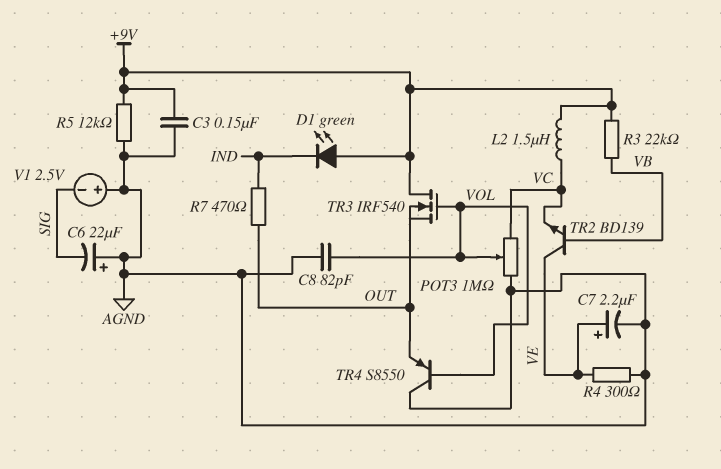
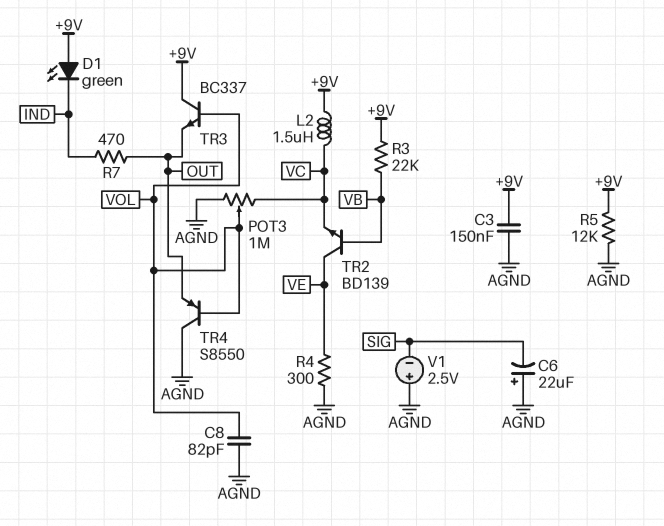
C7: 2.2uF (plus VE, minus AGND) -> none
TR3: NMOS IRF540 (G VOL, D +9V, S OUT) -> NPN BC337 (B VOL, C +9V, E OUT)

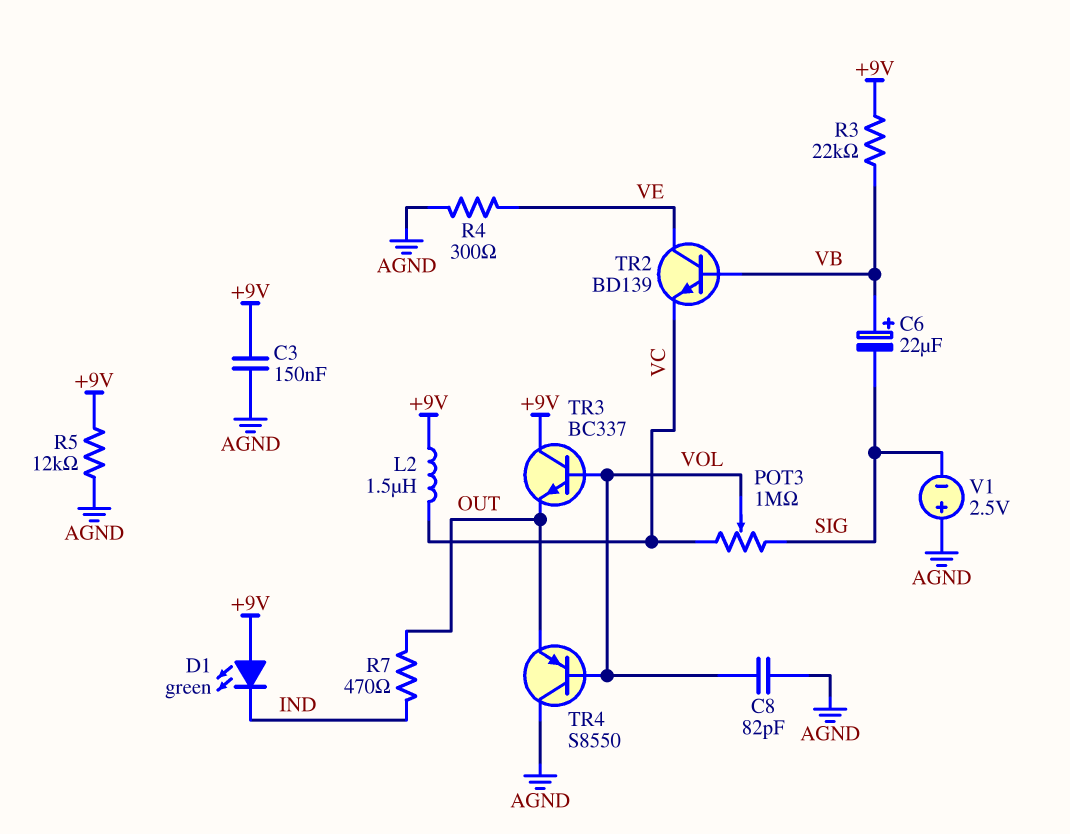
C6: 22uF (plus AGND, minus SIG) -> 22uF (plus VB, minus SIG)
POT3: 1M (AGND, VC, wiper VOL) -> 1M (SIG, VC, wiper VOL)

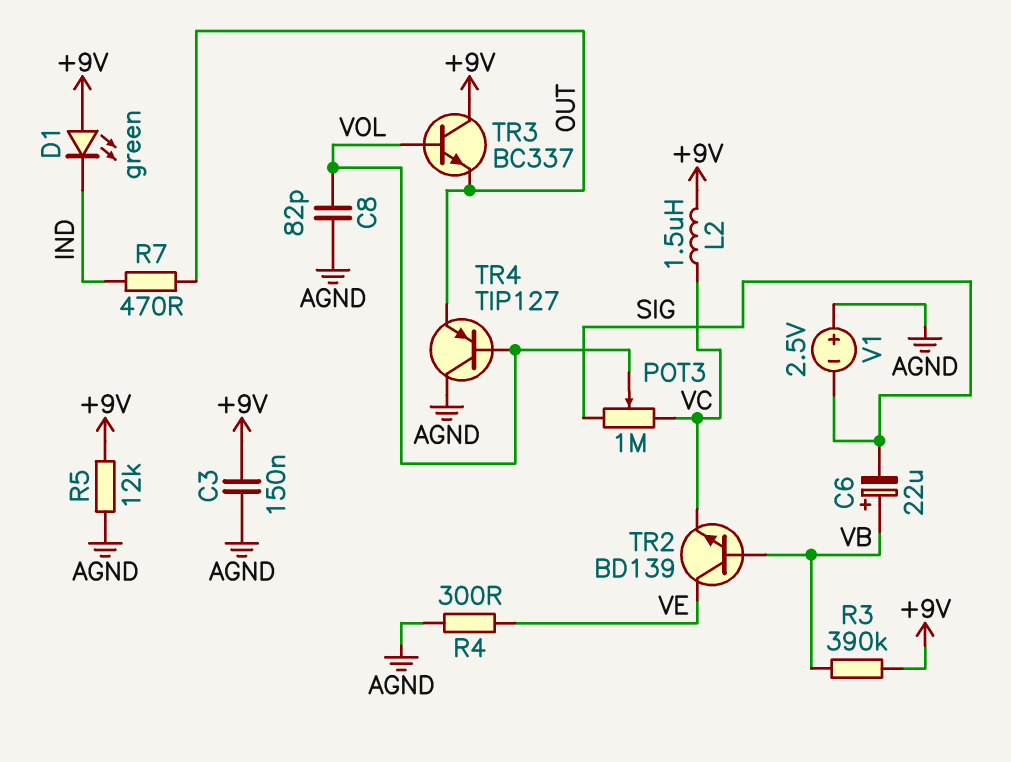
R3: 22k (+9V, VB) -> 390k (+9V, VB)
TR4: PNP S8550 (B VOL, C AGND, E OUT) -> PNP TIP127 (B VOL, C AGND, E OUT)

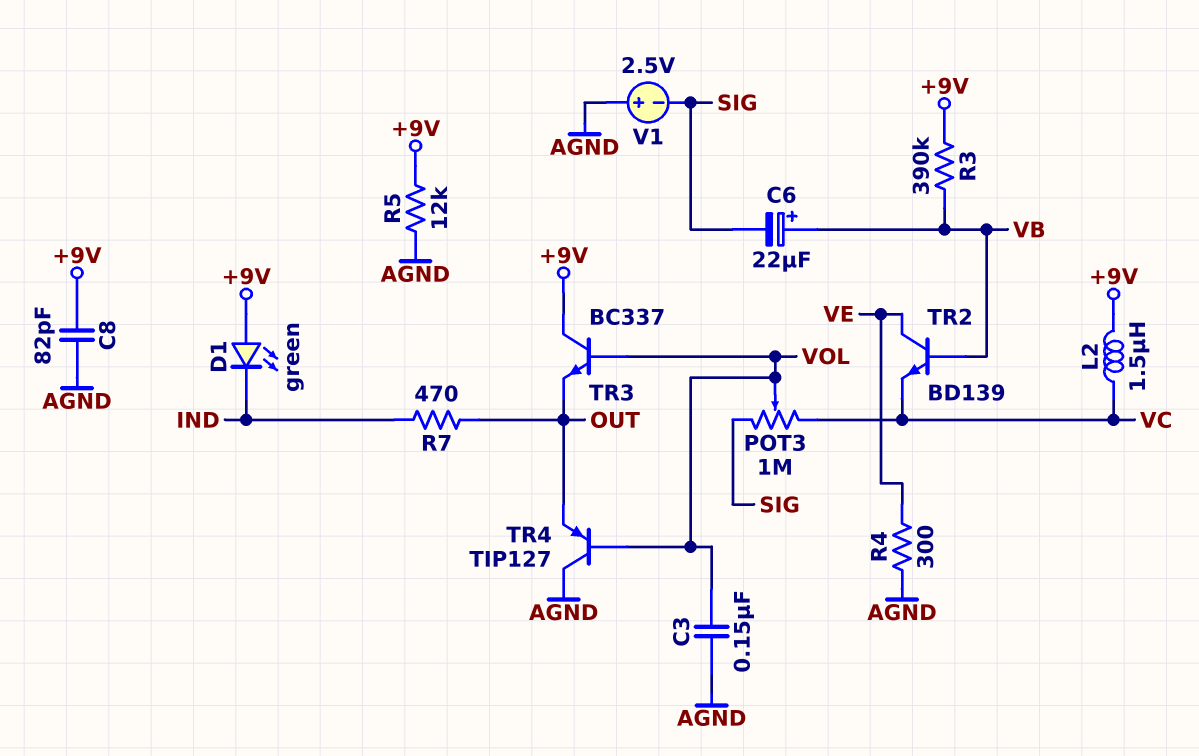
C3: 150nF (+9V, AGND) -> 150nF (AGND, VOL)
C8: 82pF (AGND, VOL) -> 82pF (+9V, AGND)

